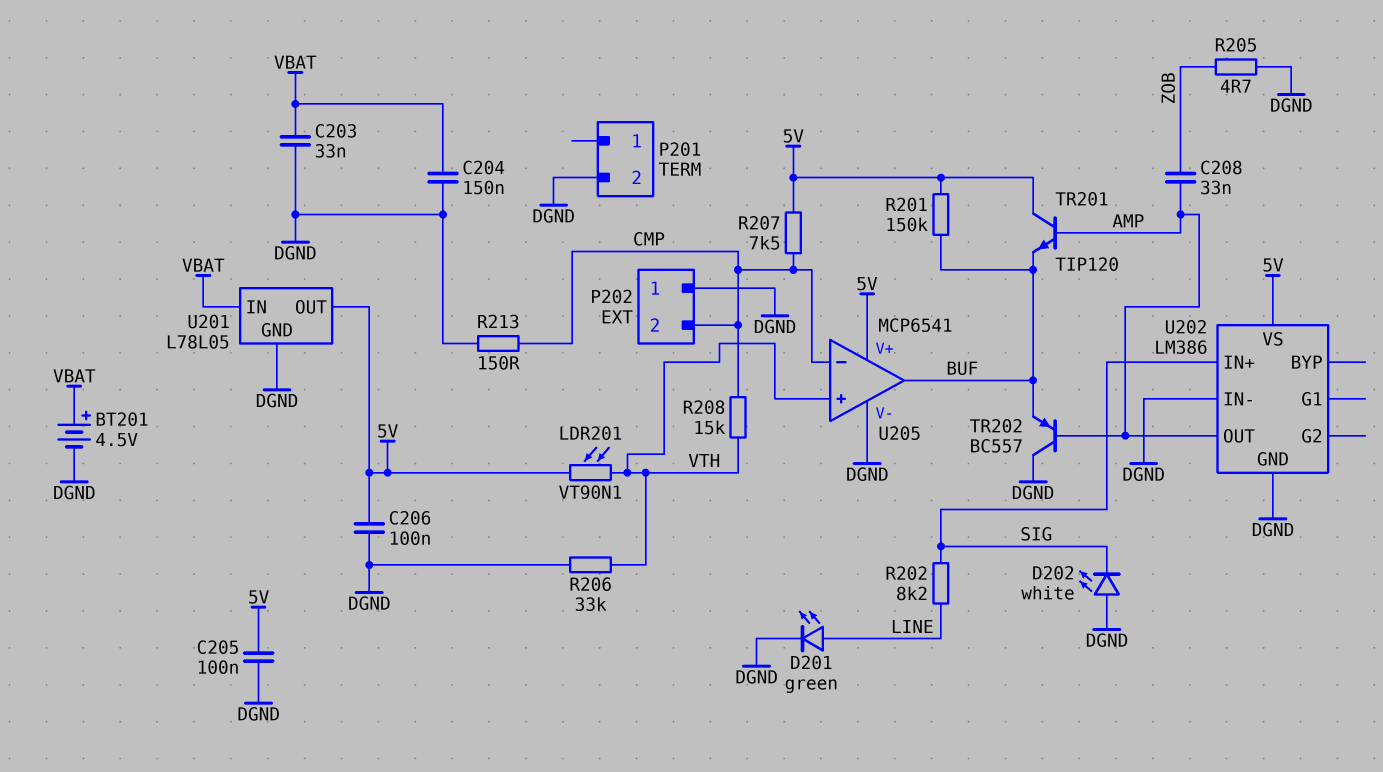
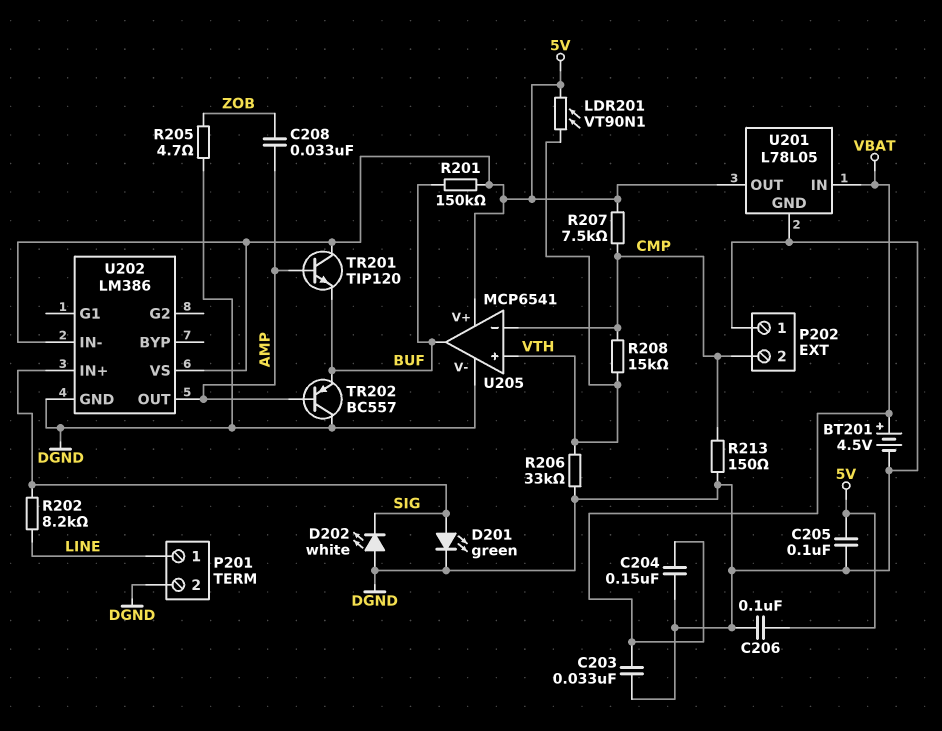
D201: LED green (A LINE, K DGND) -> LED green (A SIG, K DGND)
P201 pin 1: none -> LINE
U202 pin IN-: DGND -> 5V

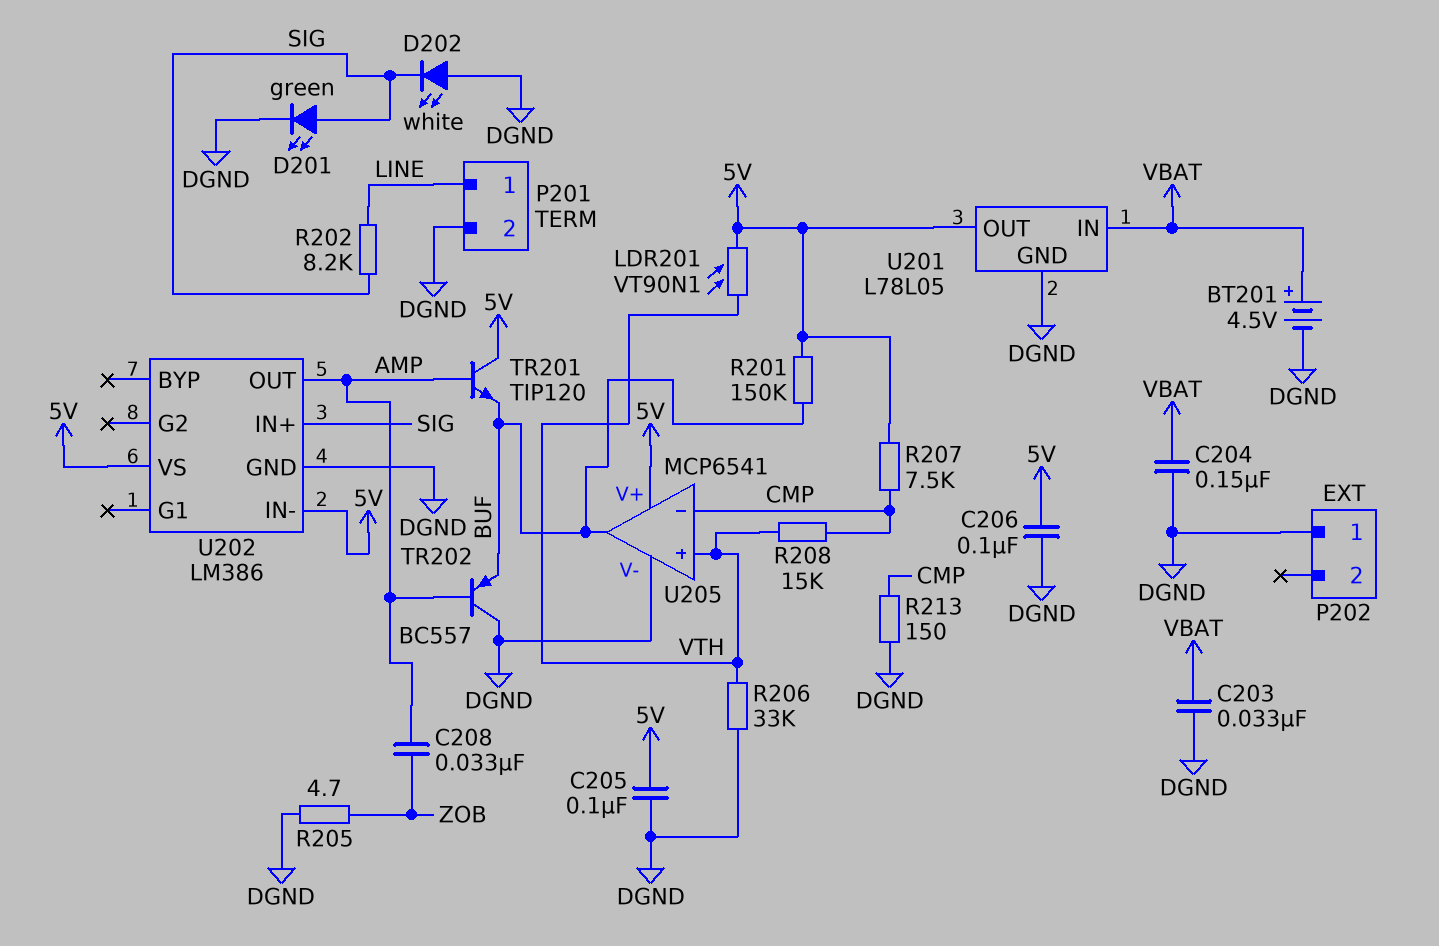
P202 pin 2: CMP -> none

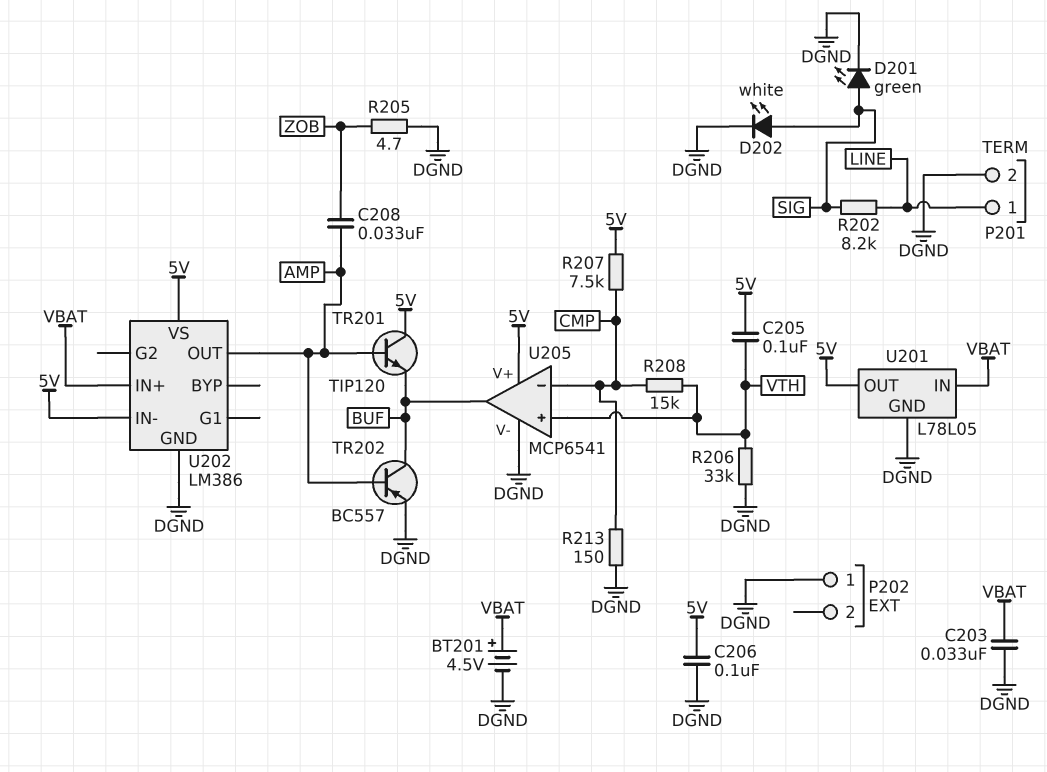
C204: 150nF (DGND, VBAT) -> none
C205: 100nF (5V, DGND) -> 100nF (5V, VTH)
D202: LED white (A DGND, K SIG) -> LED white (A SIG, K DGND)
LDR201: VT90N1 (5V, VTH) -> none
R201: 150k (5V, BUF) -> none
TR202: PNP BC557 (B AMP, C DGND, E BUF) -> PNP BC557 (B AMP, C BUF, E DGND)
U202 pin IN+: SIG -> VBAT

